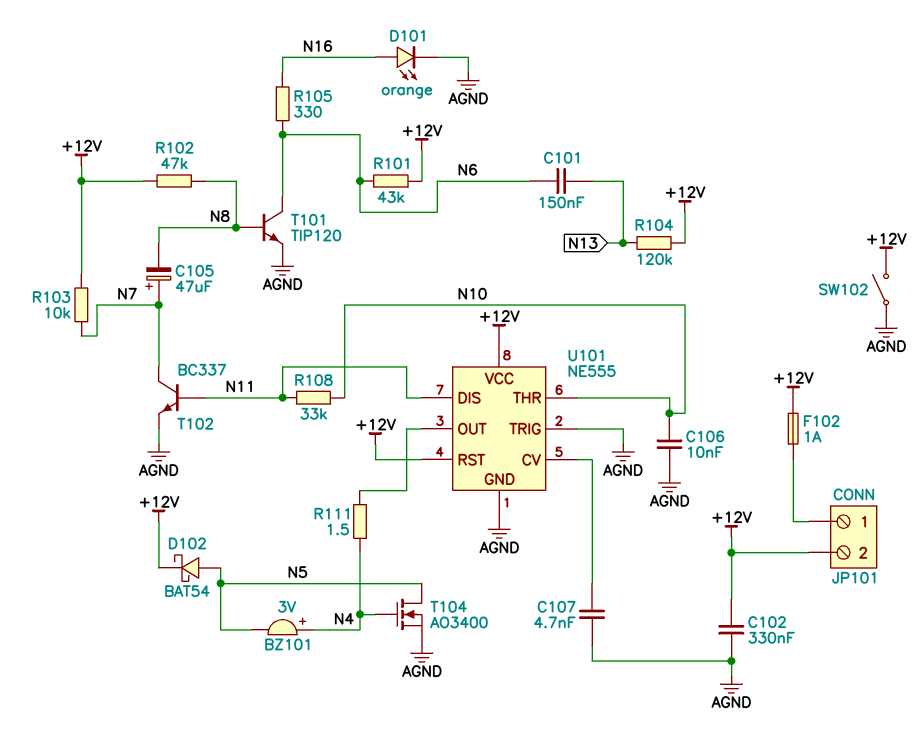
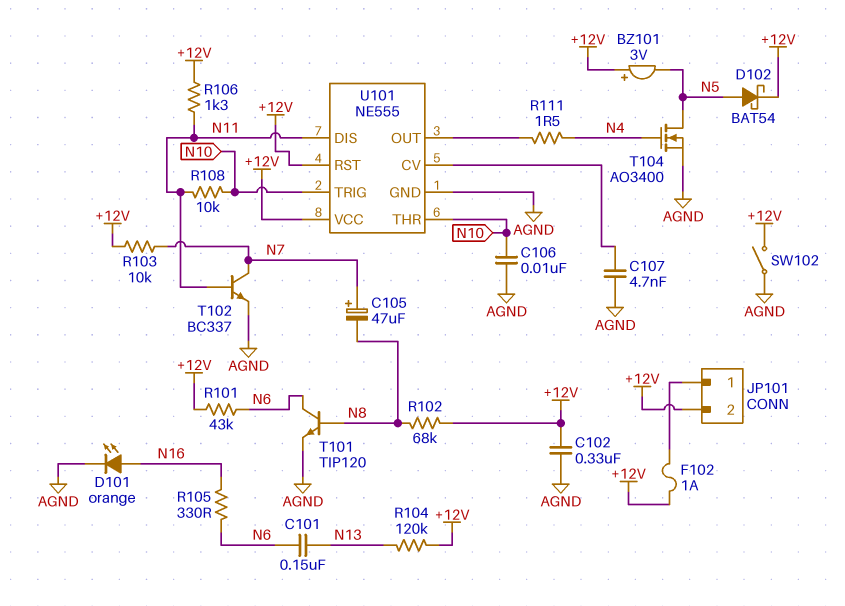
BZ101: buzzer 3V (plus N4, minus N5) -> buzzer 3V (plus +12V, minus N5)
R102: 47k (+12V, N8) -> 68k (+12V, N8)
R106: none -> 1.3k (+12V, N11)
R108: 33k (N10, N11) -> 10k (N10, N11)
U101 pin TRIG: AGND -> N10

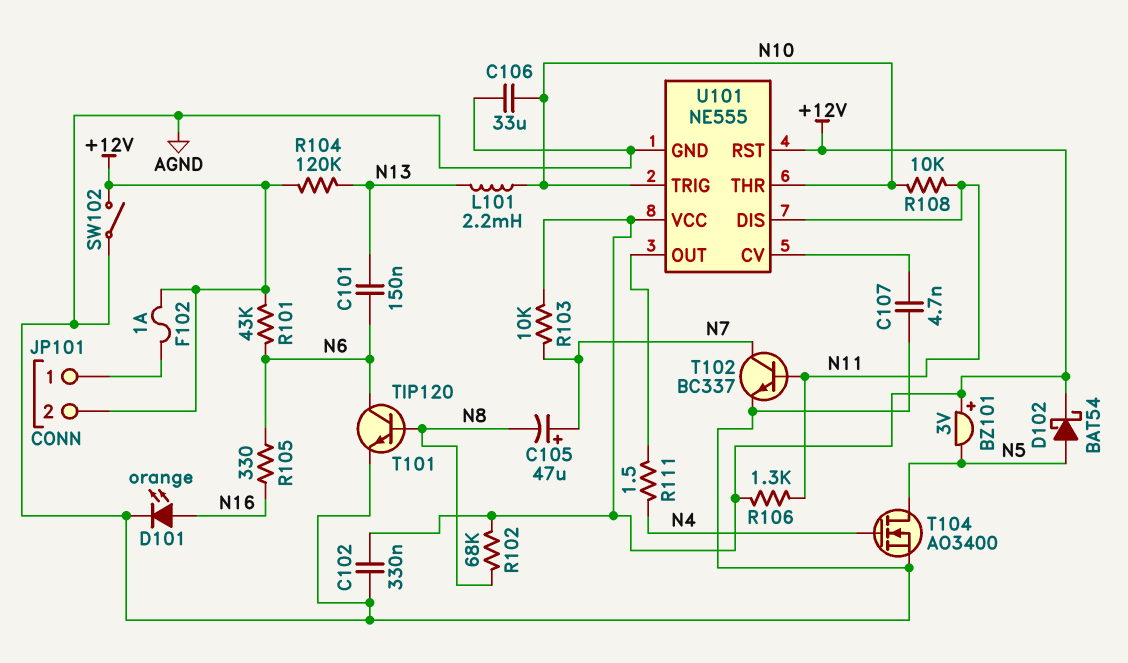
C106: 10nF (AGND, N10) -> 33uF (AGND, N10)
L101: none -> 2.2mH (N10, N13)

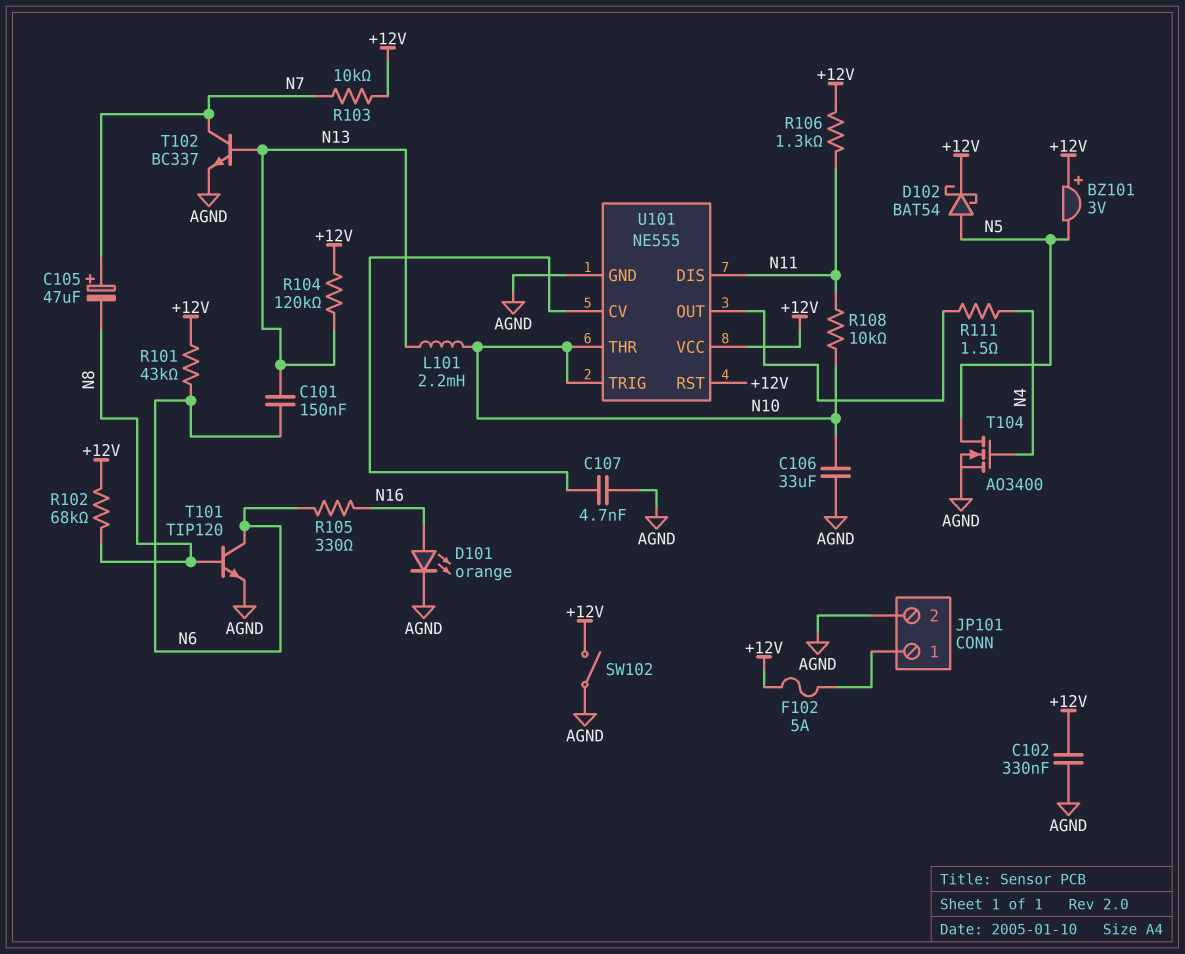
F102: 1A (+12V, JP101/1) -> 5A (+12V, JP101/1)
JP101 pin 2: +12V -> AGND
T102: NPN BC337 (B N11, C N7, E AGND) -> NPN BC337 (B N13, C N7, E AGND)

